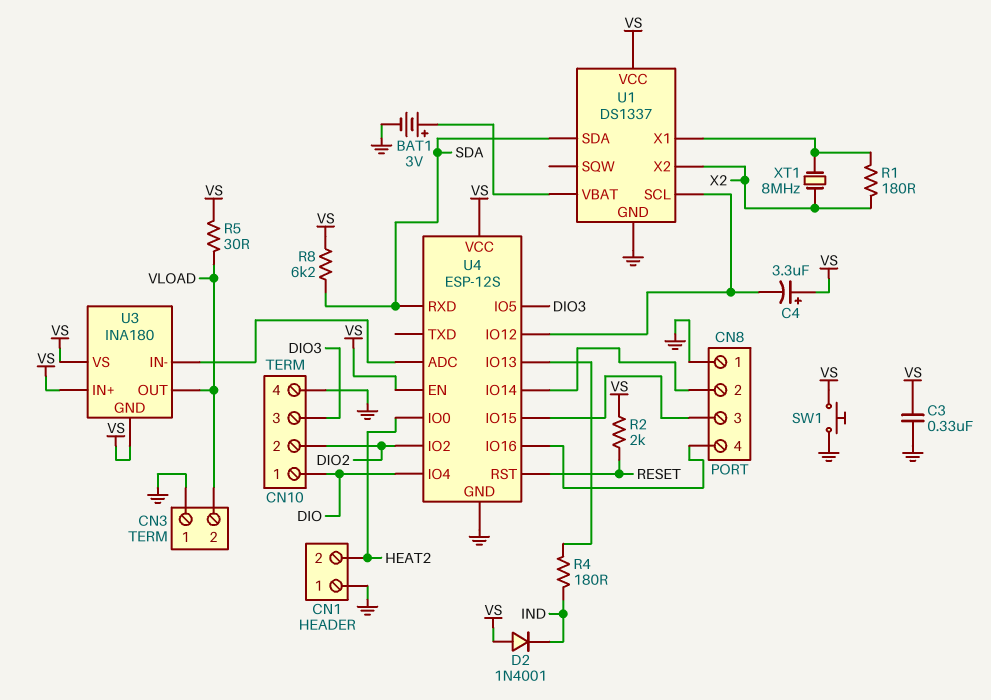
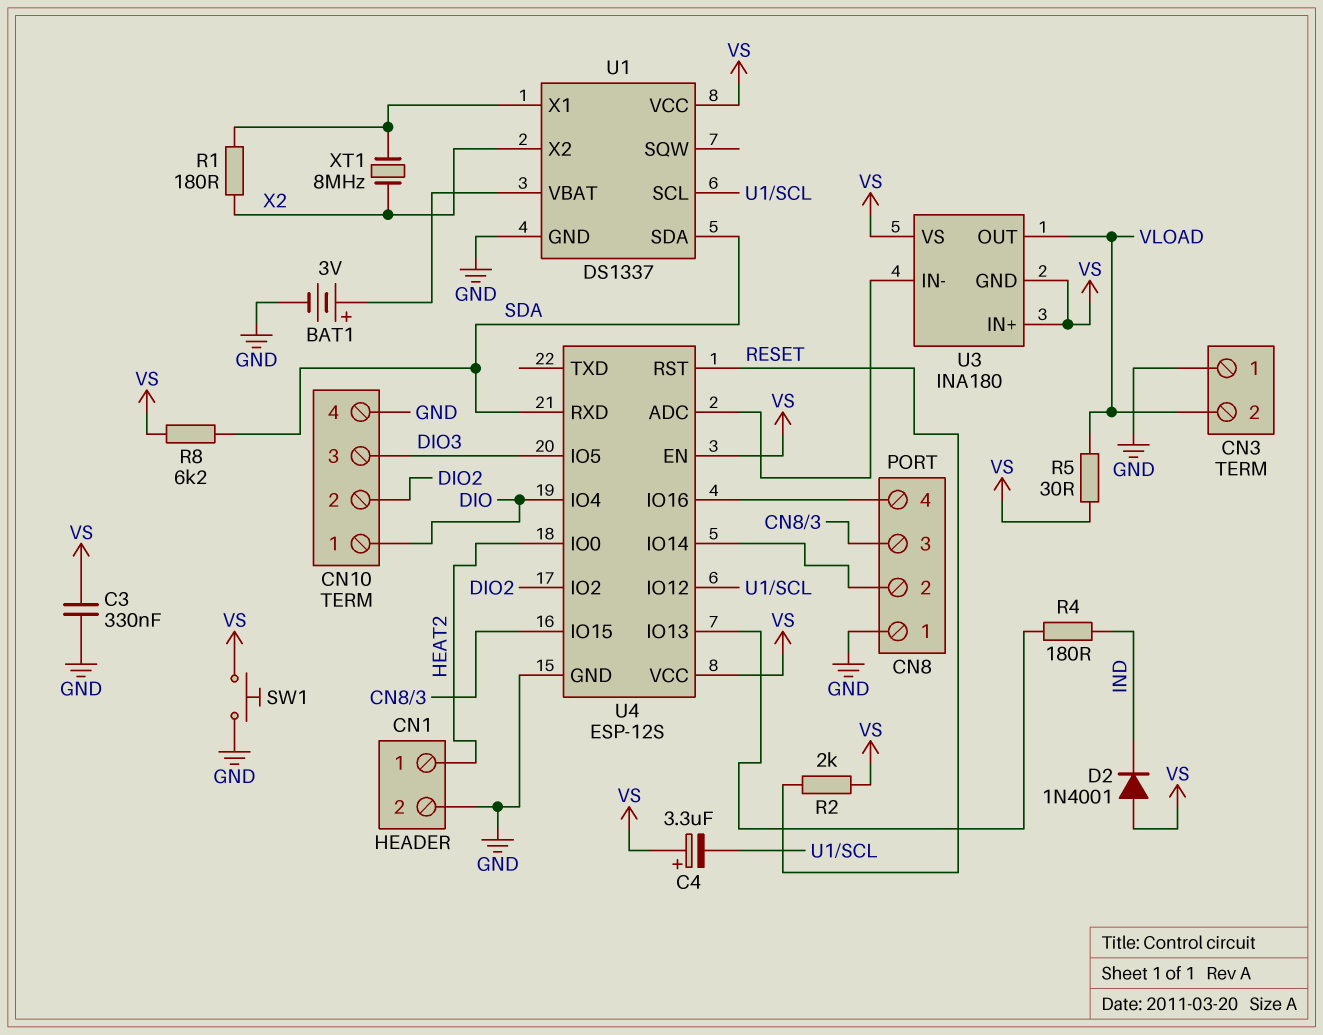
CN1 pin 1: GND -> HEAT2
CN1 pin 2: HEAT2 -> GND

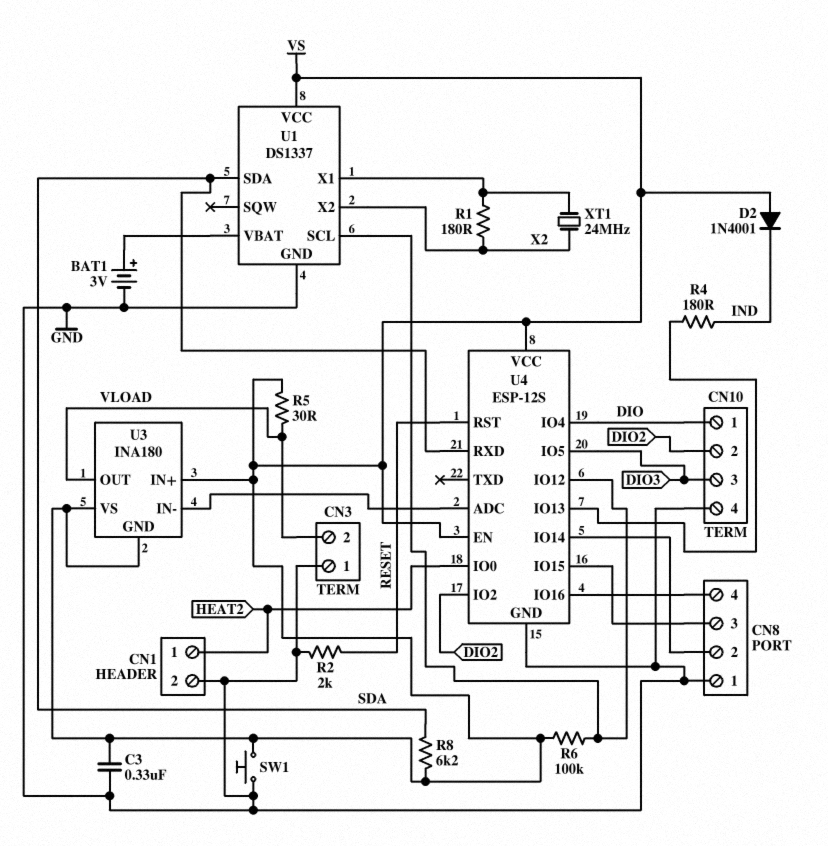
C4: 3.3uF (plus VS, minus U1/SCL) -> none
R2: 2k (RESET, VS) -> 2k (GND, RESET)
R6: none -> 100k (U1/SCL, VS)
XT1: 8MHz (U1/X1, X2) -> 24MHz (U1/X1, X2)

